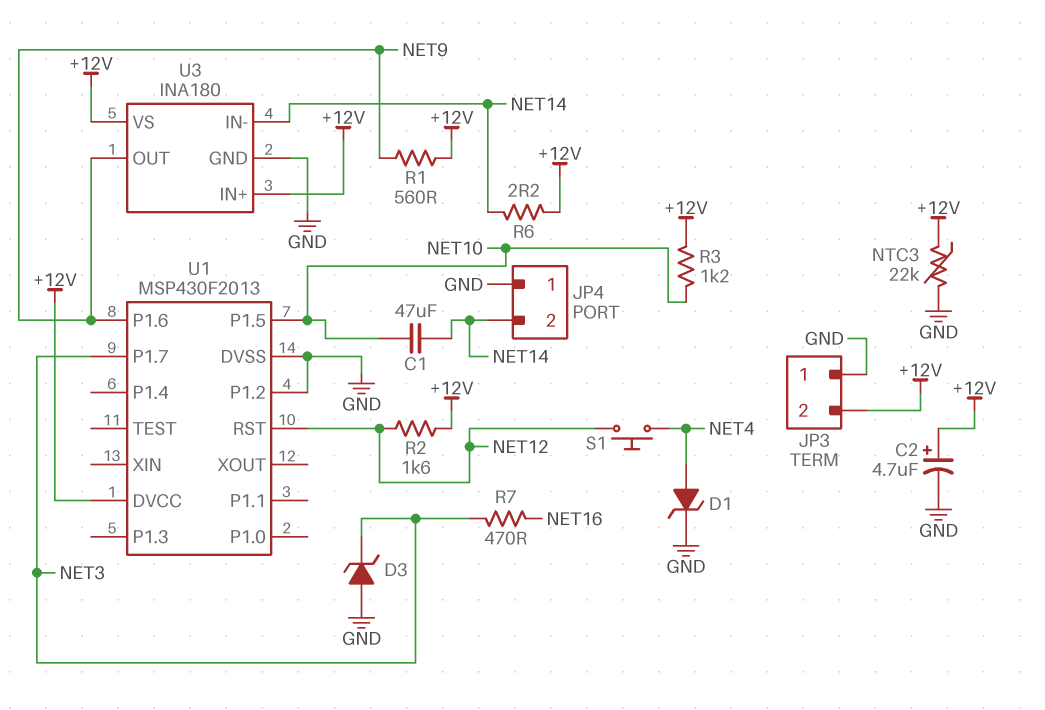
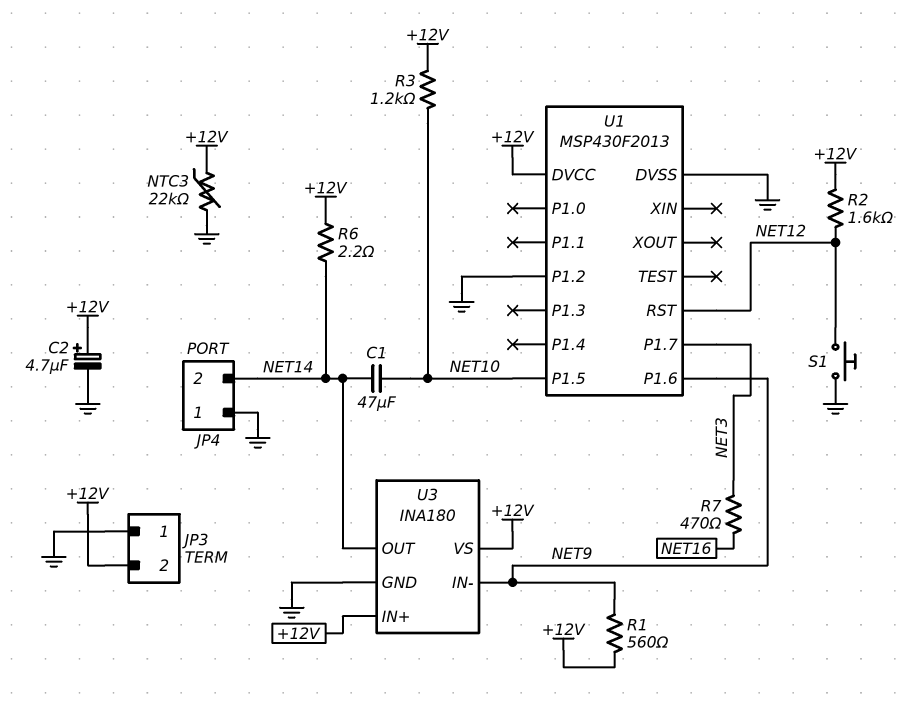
D1: zener (A NET4, K GND) -> none
D3: zener (A GND, K NET3) -> none
S1: button (NET4, NET12) -> button (GND, NET12)
U3 pin IN-: NET14 -> NET9
U3 pin OUT: NET9 -> NET14

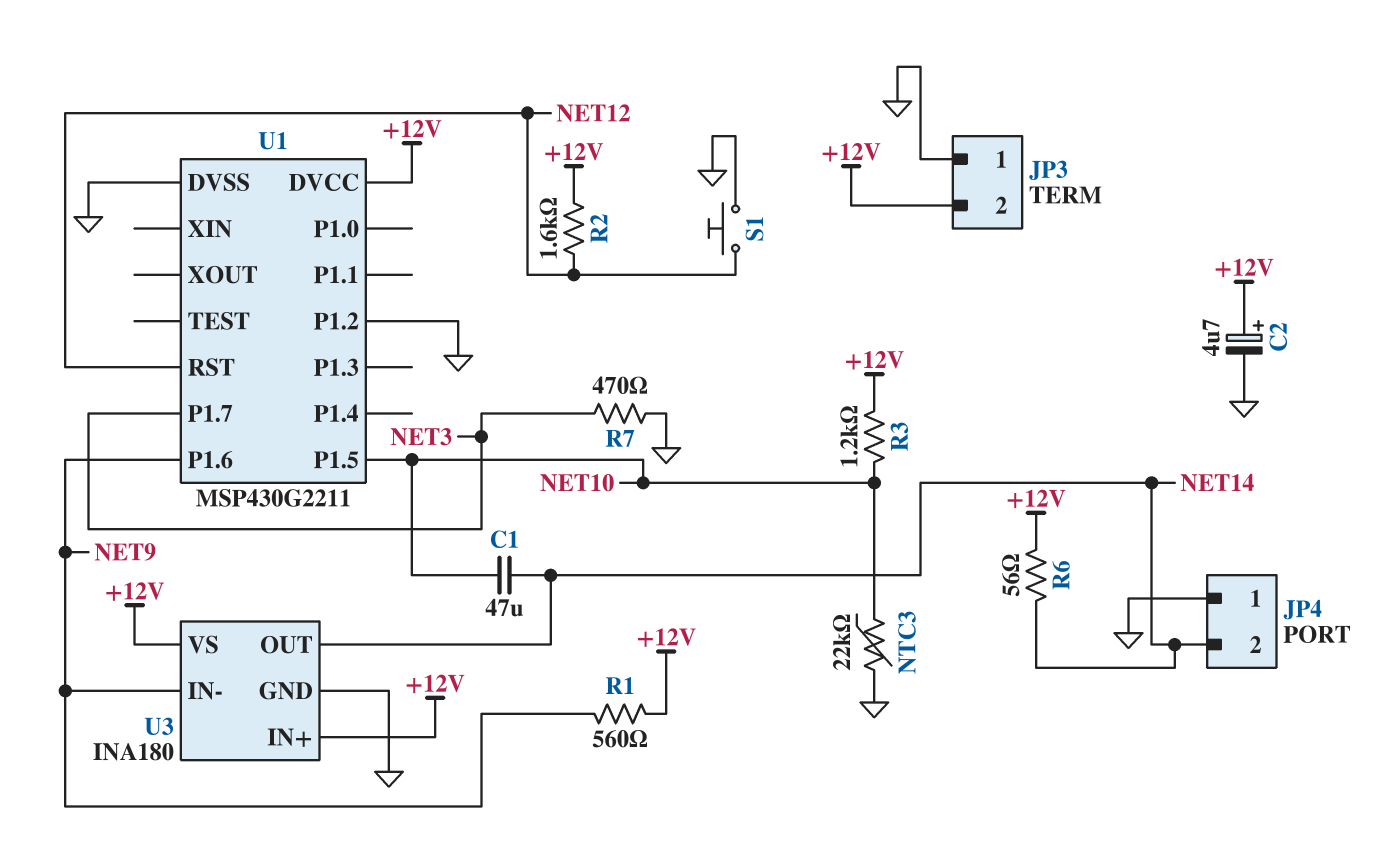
NTC3: 22k (+12V, GND) -> 22k (GND, NET10)
R6: 2.2 (+12V, NET14) -> 56 (+12V, NET14)
R7: 470 (NET3, NET16) -> 470 (GND, NET3)
U1: MSP430F2013 -> MSP430G2211

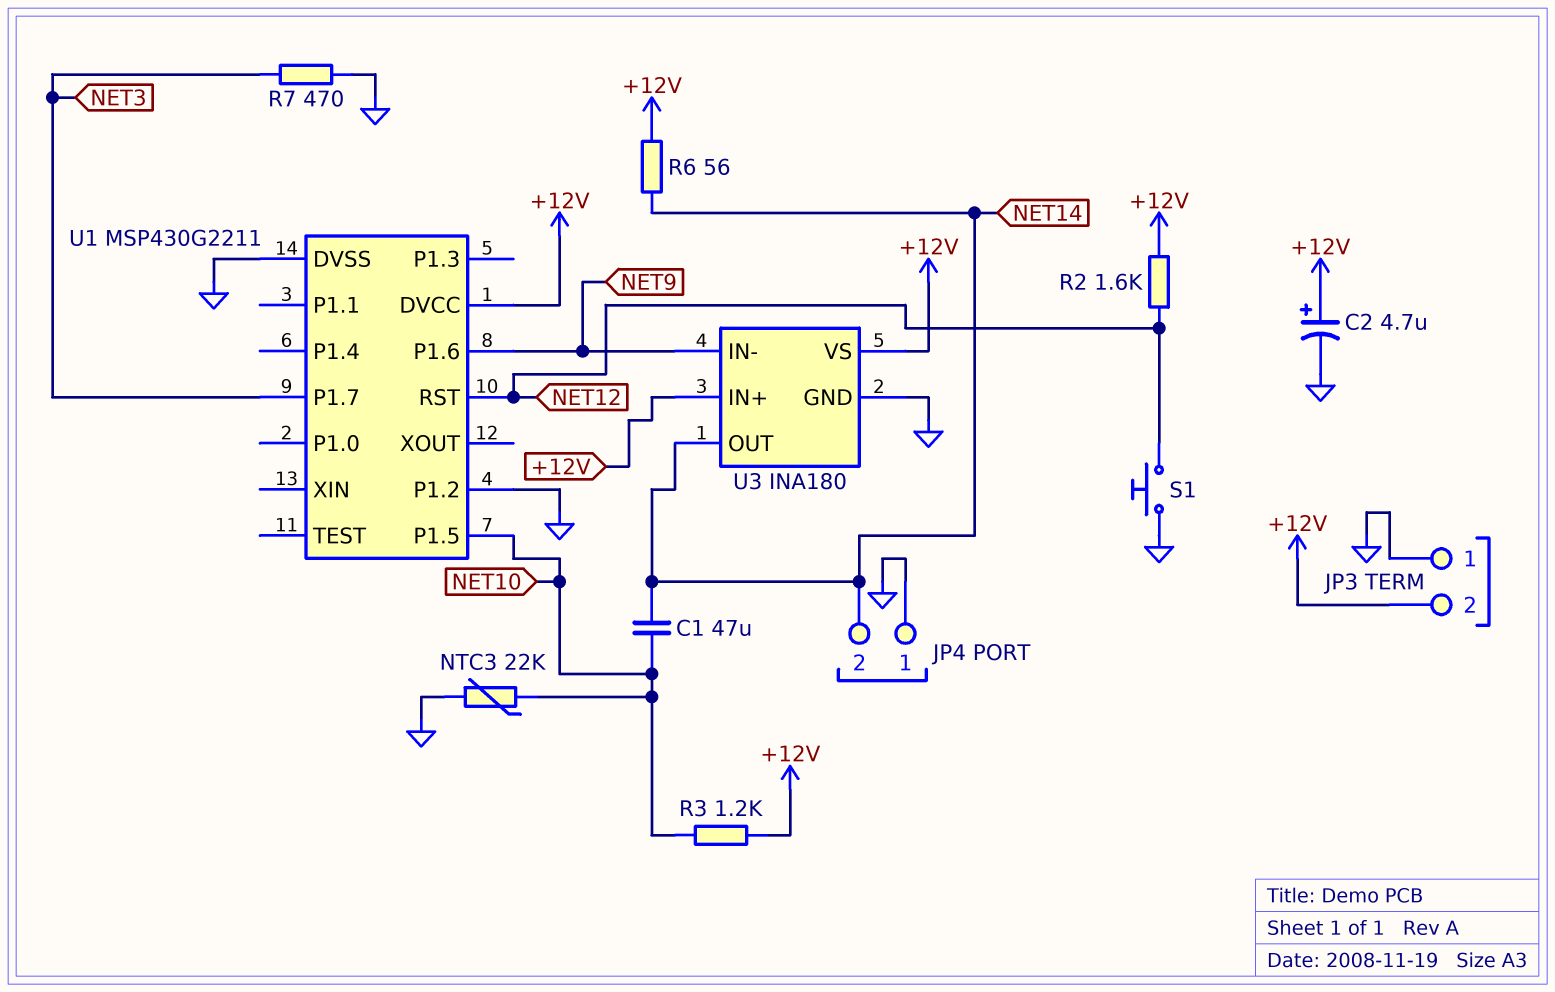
R1: 560 (+12V, NET9) -> none

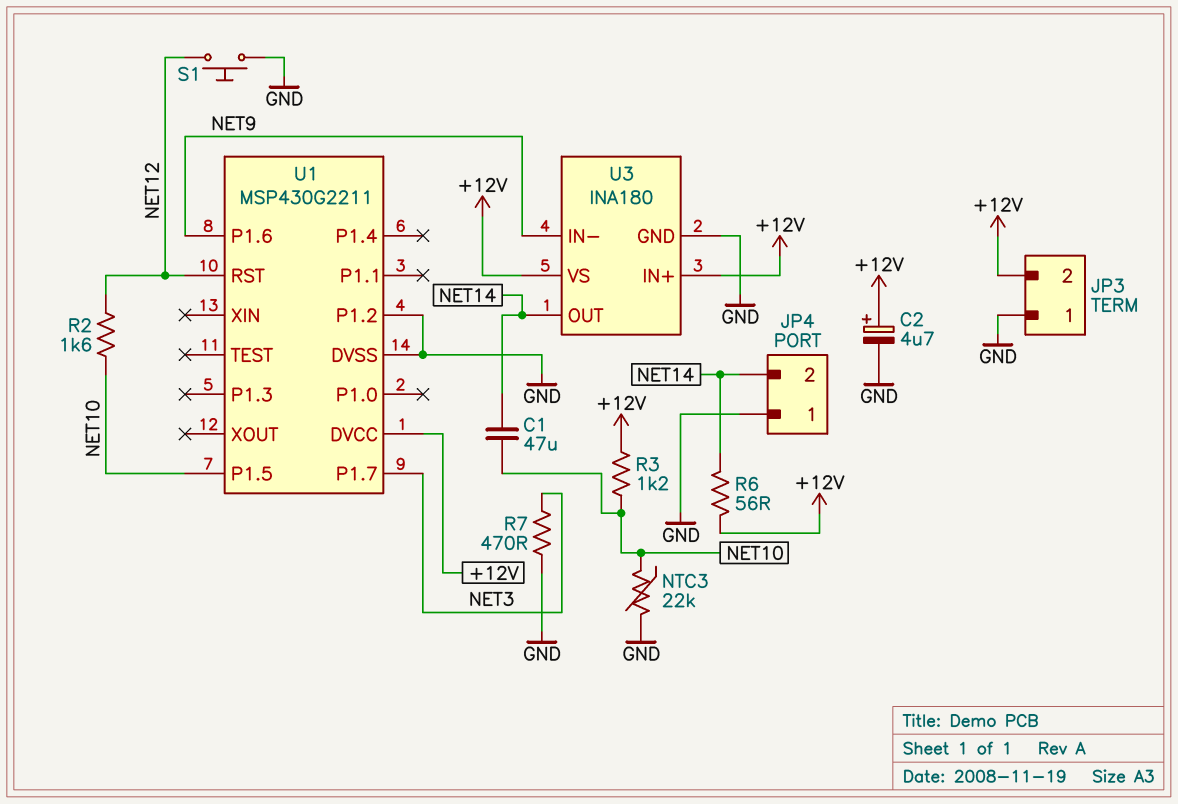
R2: 1.6k (+12V, NET12) -> 1.6k (NET10, NET12)

